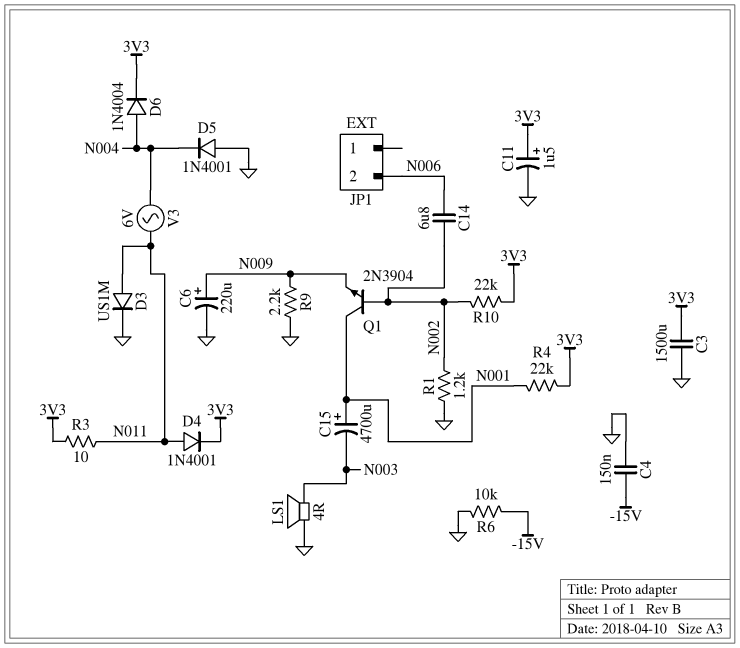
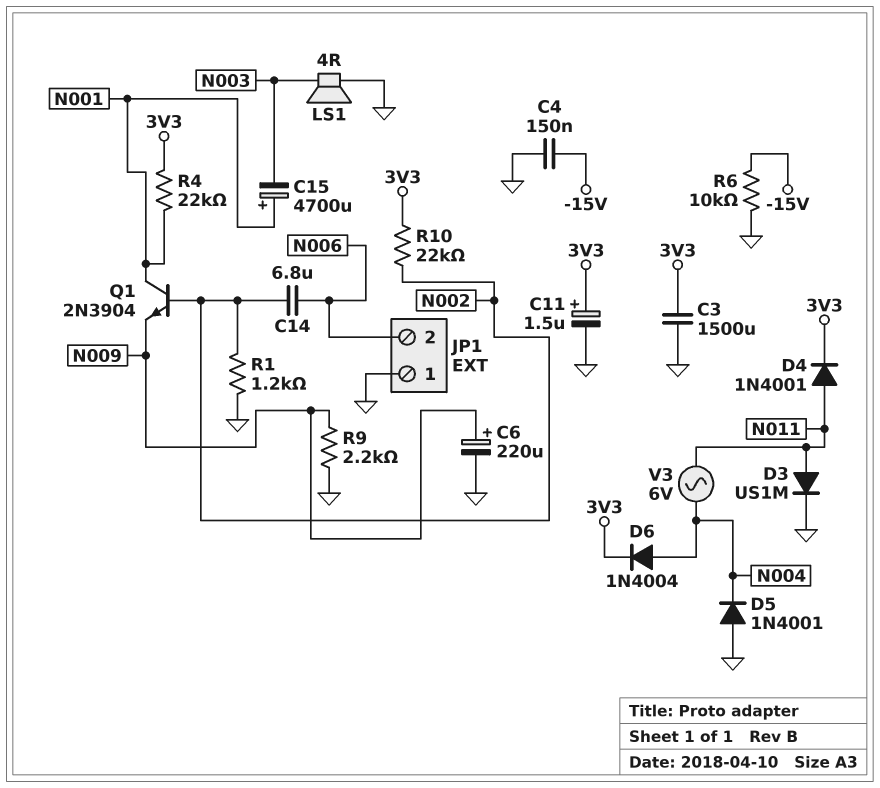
JP1 pin 1: none -> GND
R3: 10 (3V3, N011) -> none

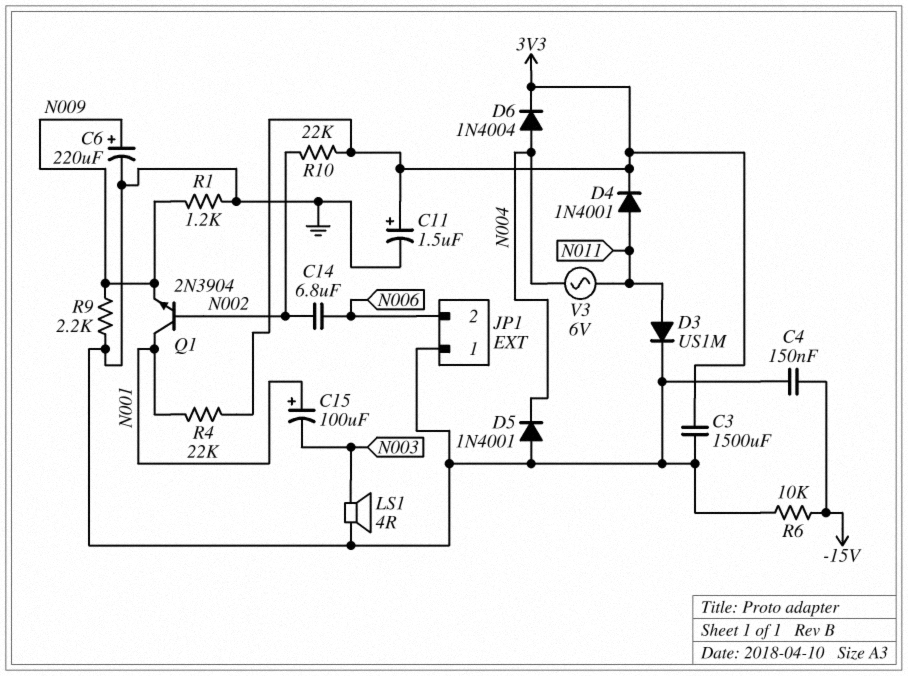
C15: 4700uF (plus N001, minus N003) -> 100uF (plus N001, minus N003)
R1: 1.2k (GND, N002) -> 1.2k (GND, N009)

